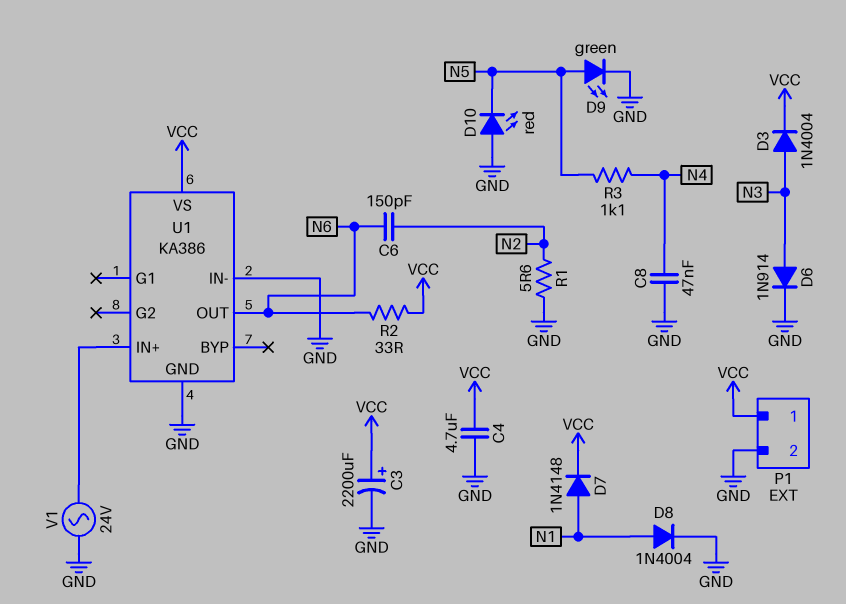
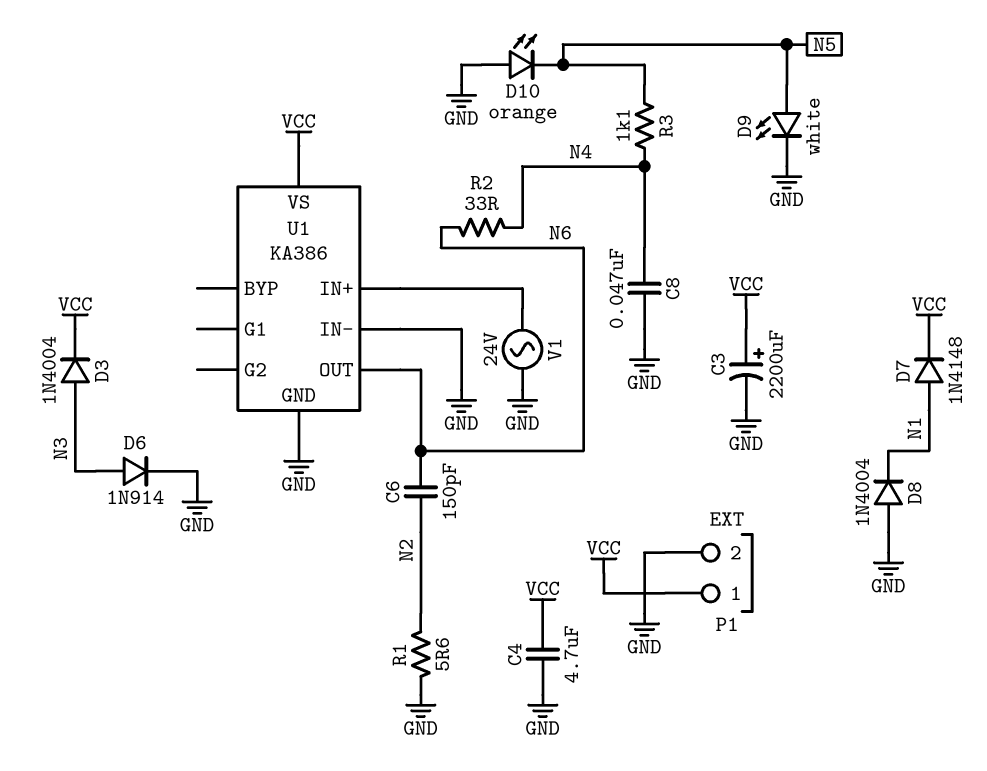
D8: diode 1N4004 (A N1, K GND) -> diode 1N4004 (A GND, K N1)
D9: LED green (A N5, K GND) -> LED white (A N5, K GND)
D10: LED red (A GND, K N5) -> LED orange (A GND, K N5)
R2: 33 (N6, VCC) -> 33 (N4, N6)

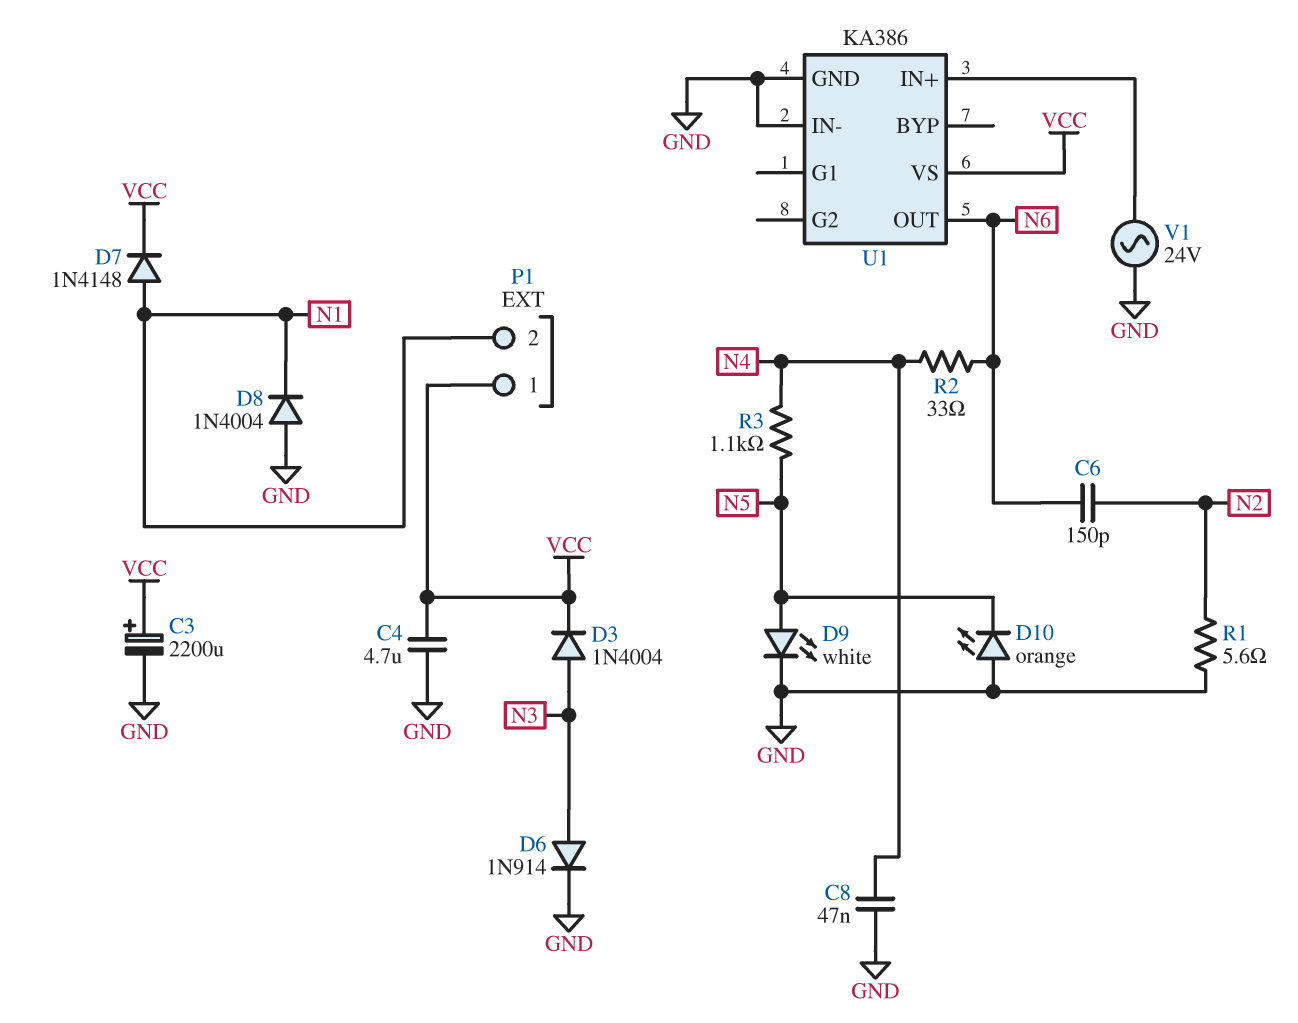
P1 pin 2: GND -> N1

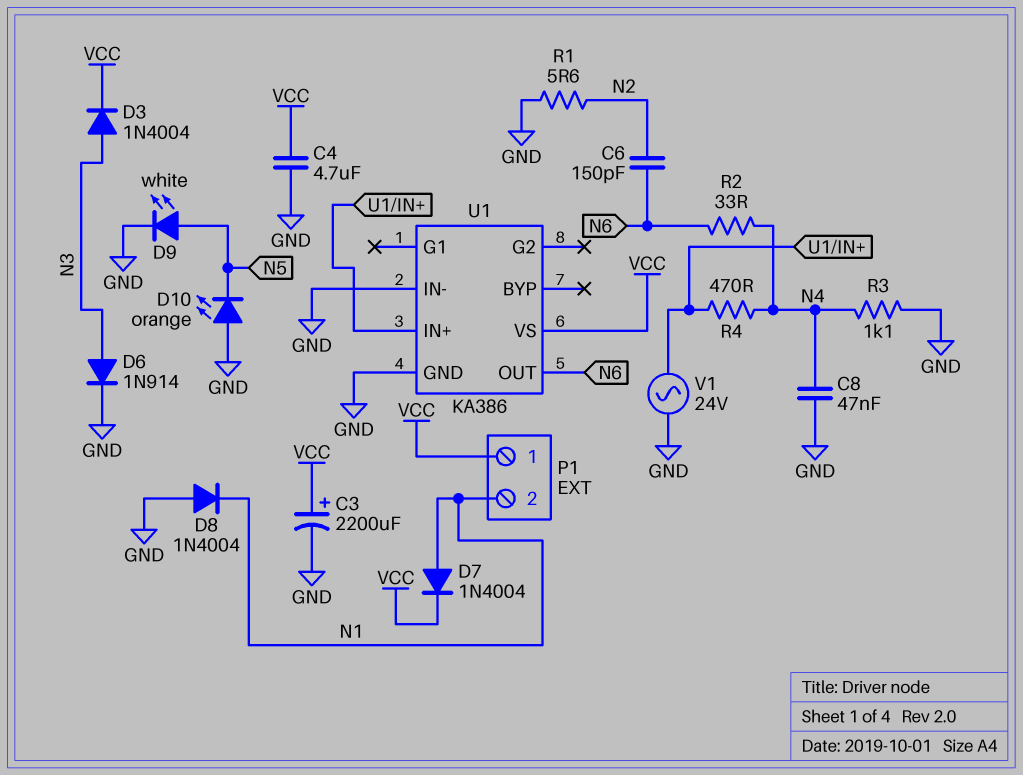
D7: diode 1N4148 (A N1, K VCC) -> diode 1N4004 (A N1, K VCC)
R3: 1.1k (N4, N5) -> 1.1k (GND, N4)
R4: none -> 470 (N4, U1/IN+)

